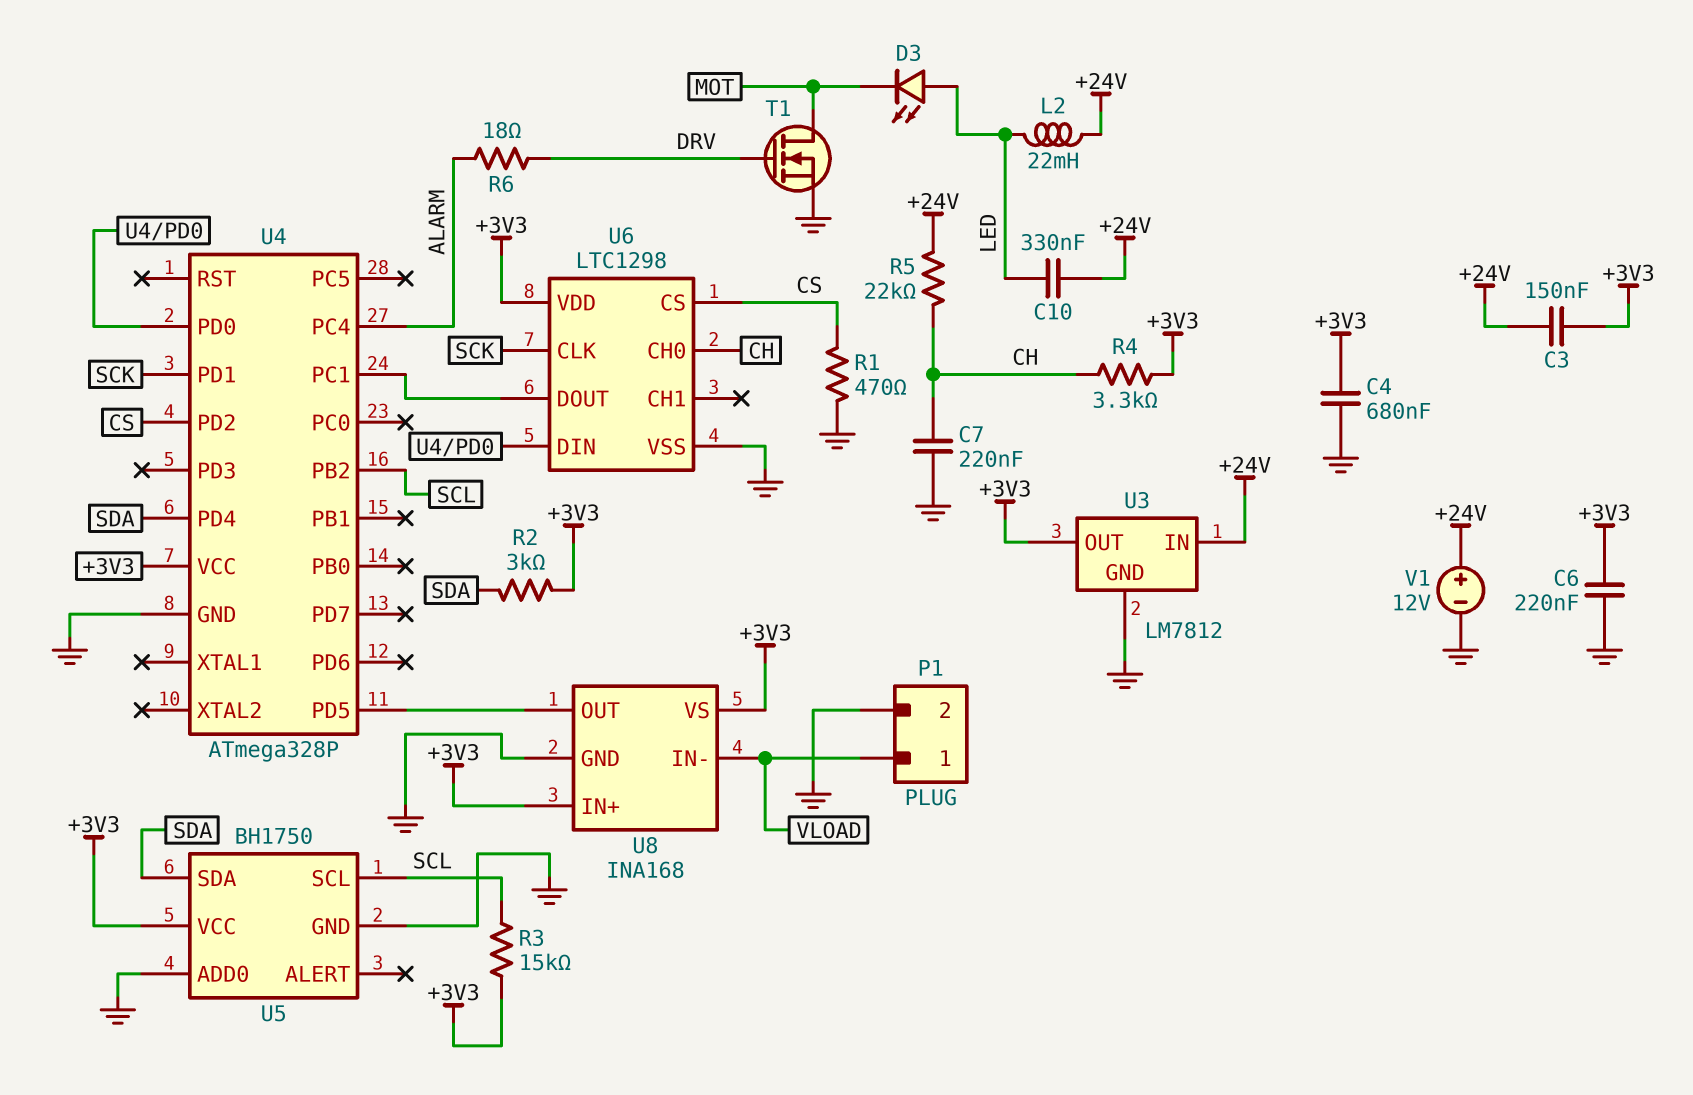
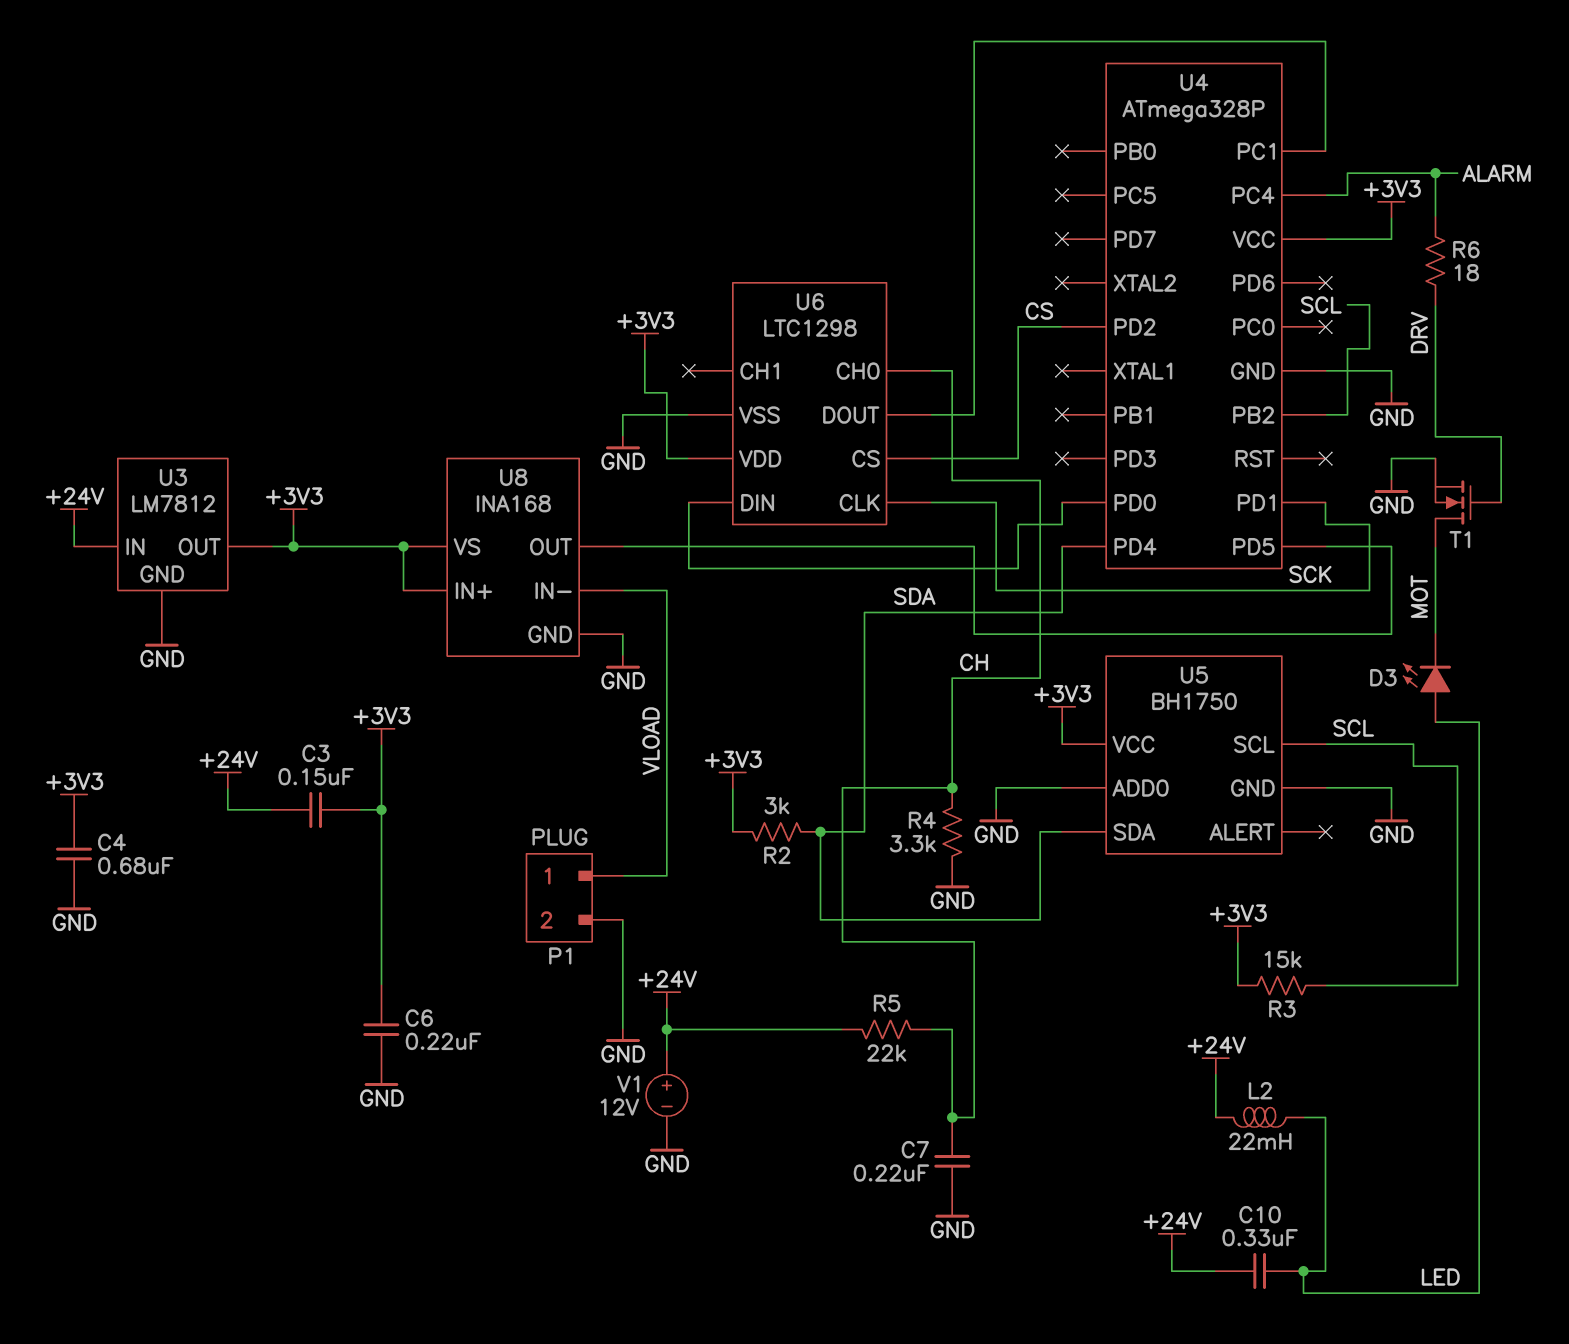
R1: 470 (CS, GND) -> none
R4: 3.3k (+3V3, CH) -> 3.3k (CH, GND)

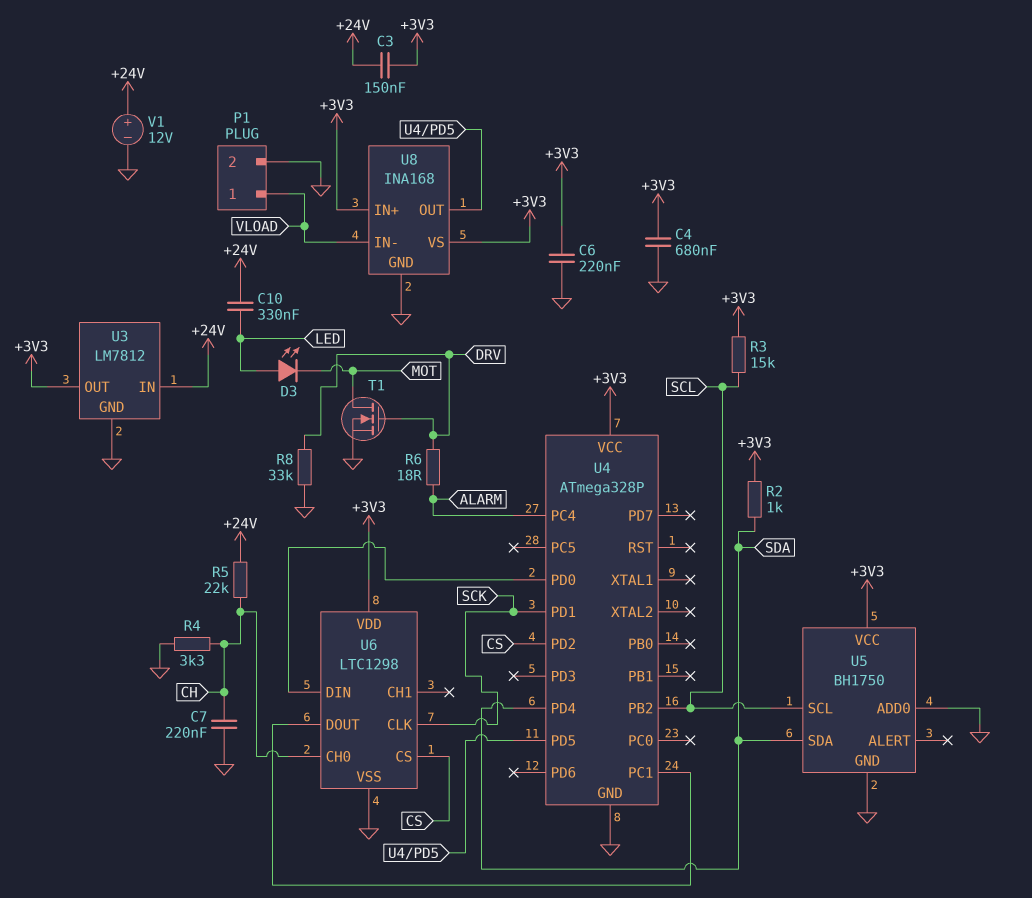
L2: 22mH (+24V, LED) -> none
R2: 3k (+3V3, SDA) -> 1k (+3V3, SDA)
R8: none -> 33k (DRV, GND)

